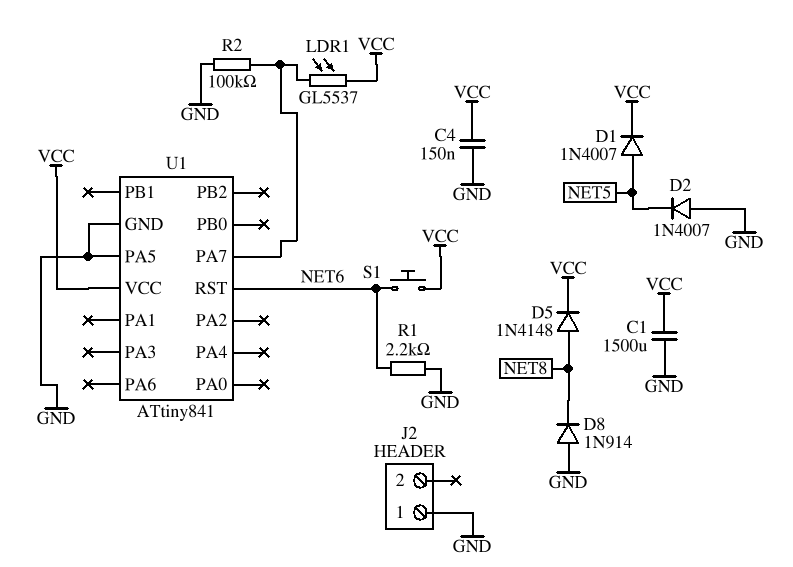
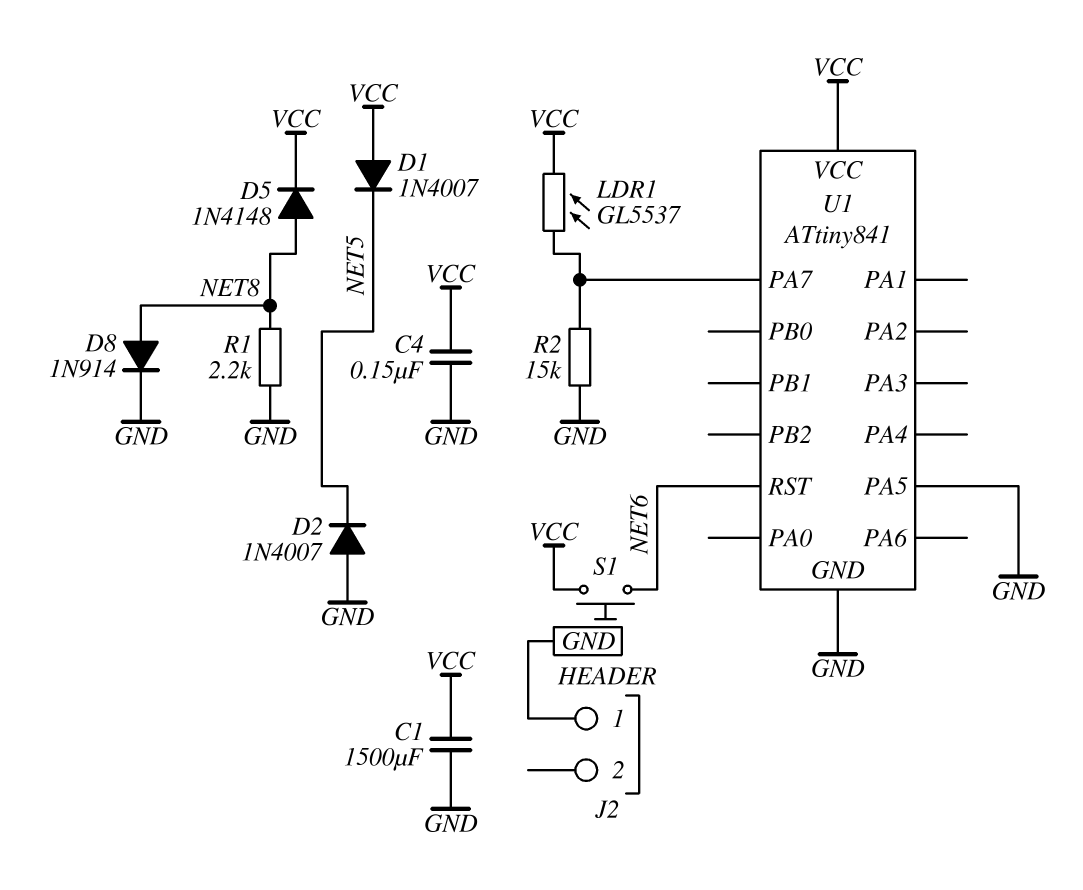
D1: diode 1N4007 (A NET5, K VCC) -> diode 1N4007 (A VCC, K NET5)
D8: diode 1N914 (A GND, K NET8) -> diode 1N914 (A NET8, K GND)
R1: 2.2k (GND, NET6) -> 2.2k (GND, NET8)
R2: 100k (GND, U1/PA7) -> 15k (GND, U1/PA7)

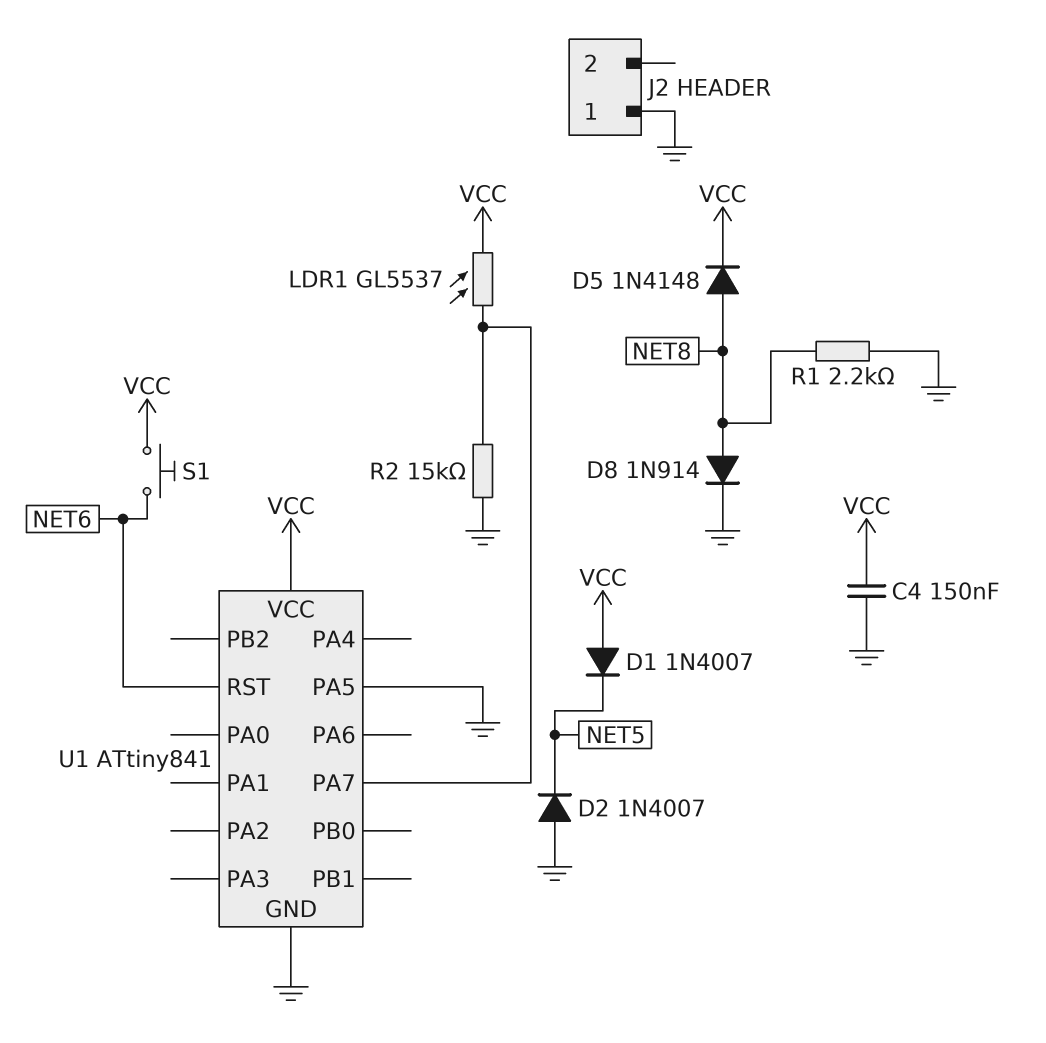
C1: 1500uF (GND, VCC) -> none

